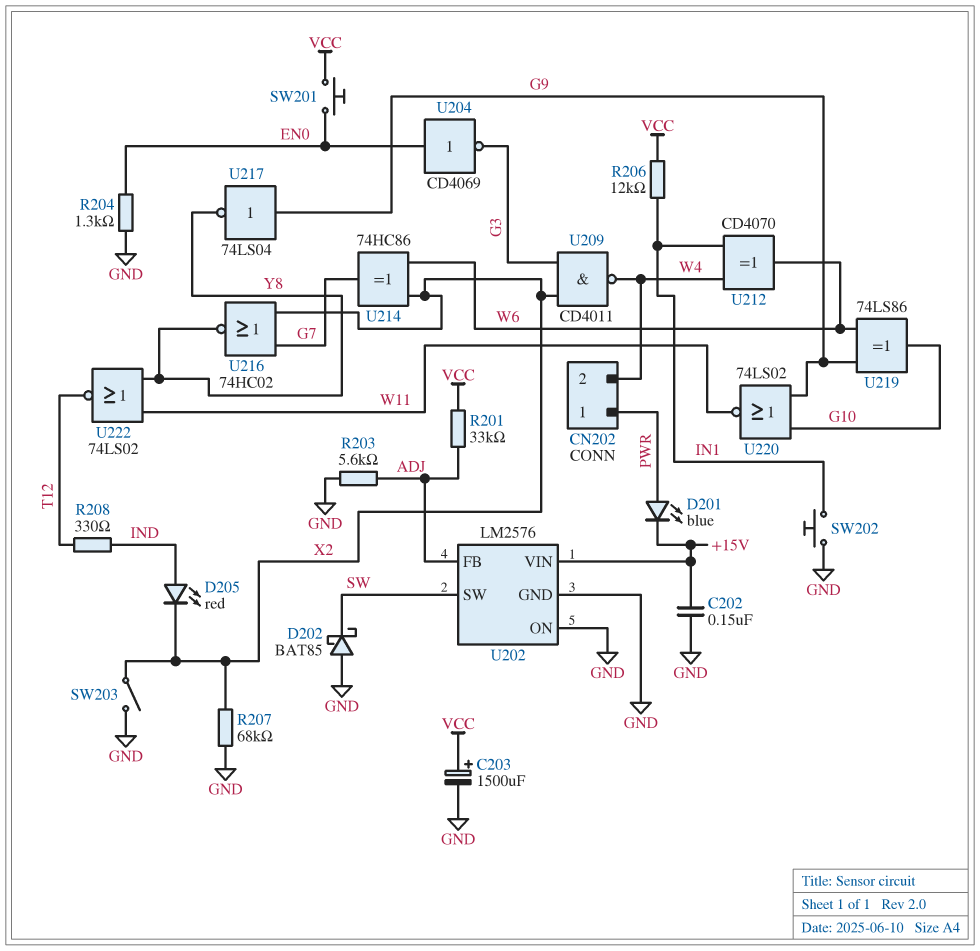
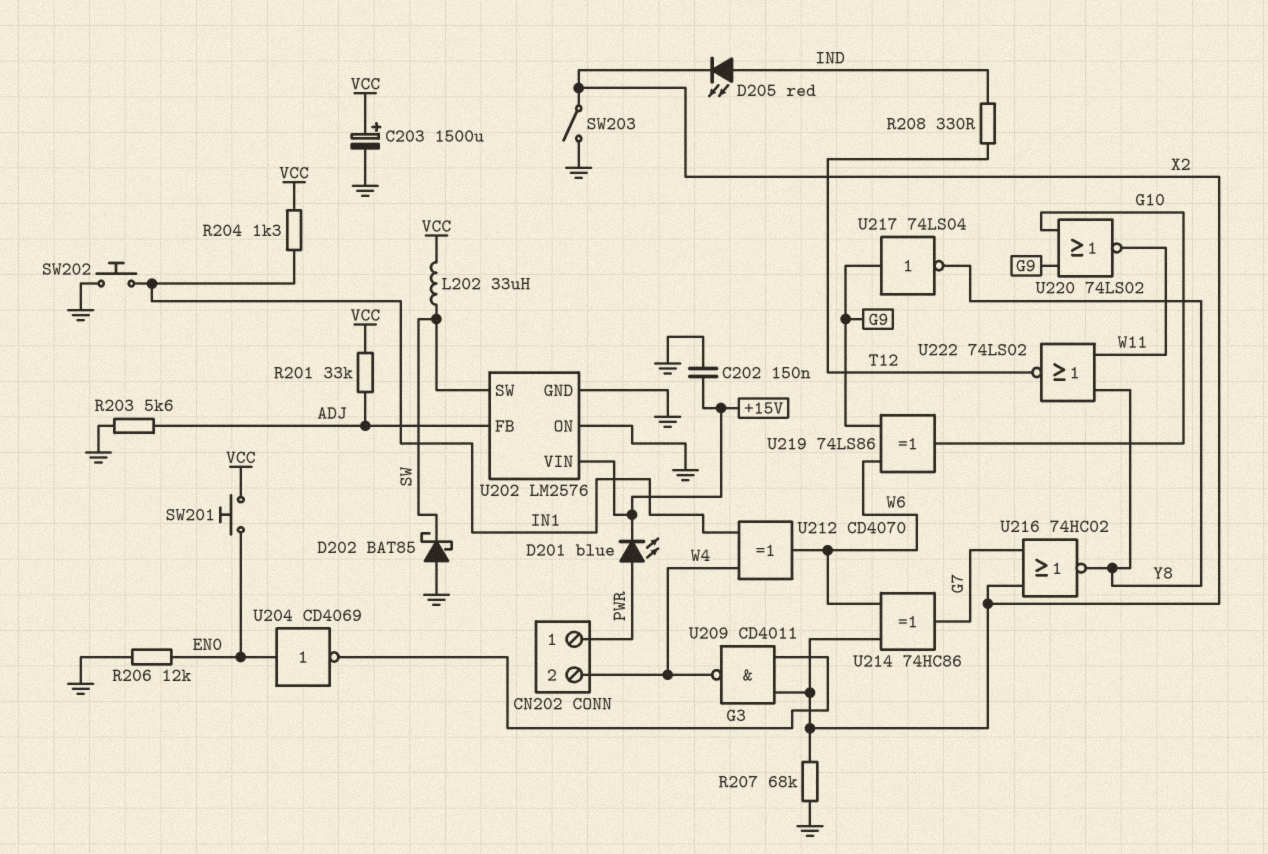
L202: none -> 33uH (SW, VCC)
R204: 1.3k (EN0, GND) -> 1.3k (IN1, VCC)
R206: 12k (IN1, VCC) -> 12k (EN0, GND)

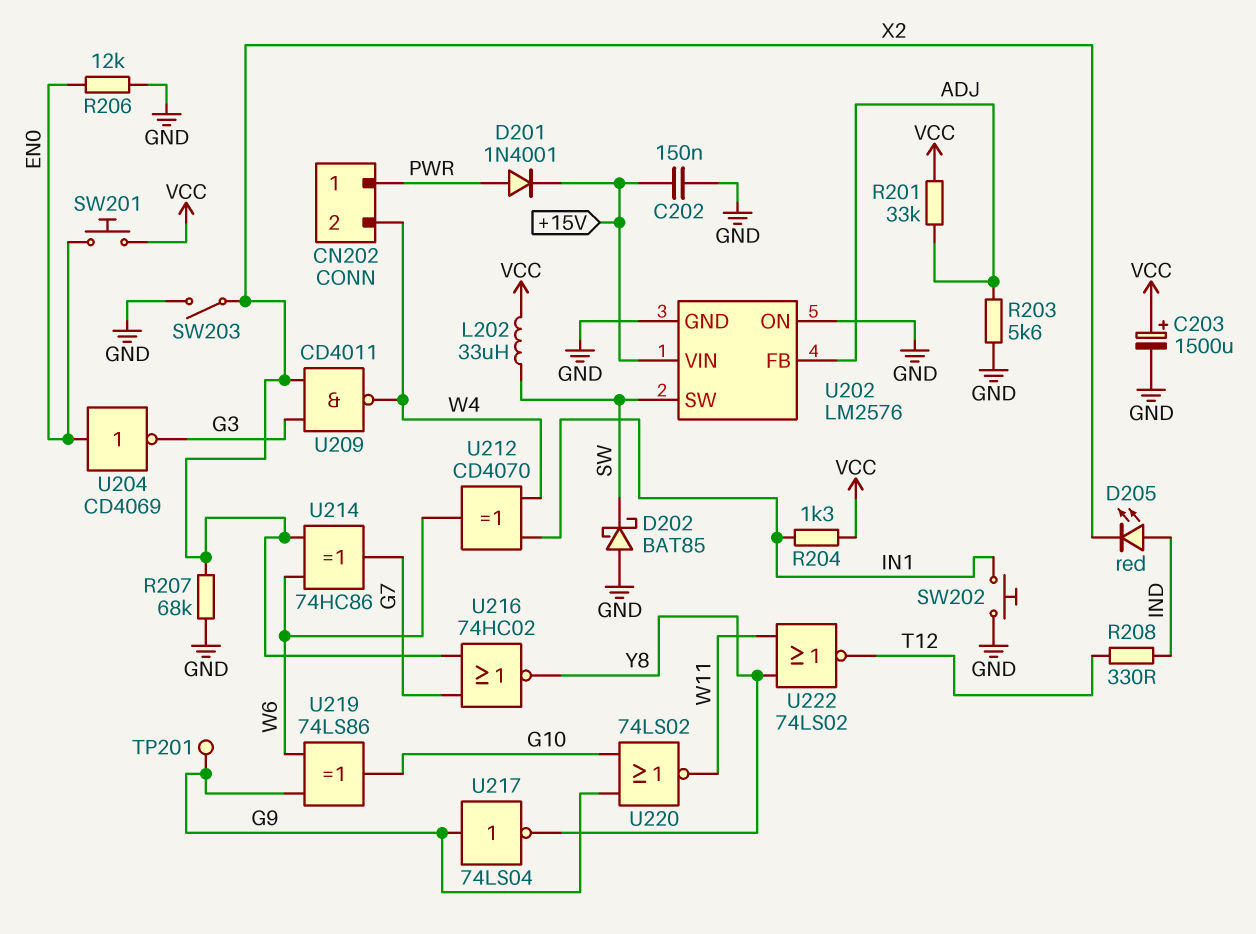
D201: LED blue (A PWR, K +15V) -> diode 1N4001 (A PWR, K +15V)
TP201: none -> test point (G9)

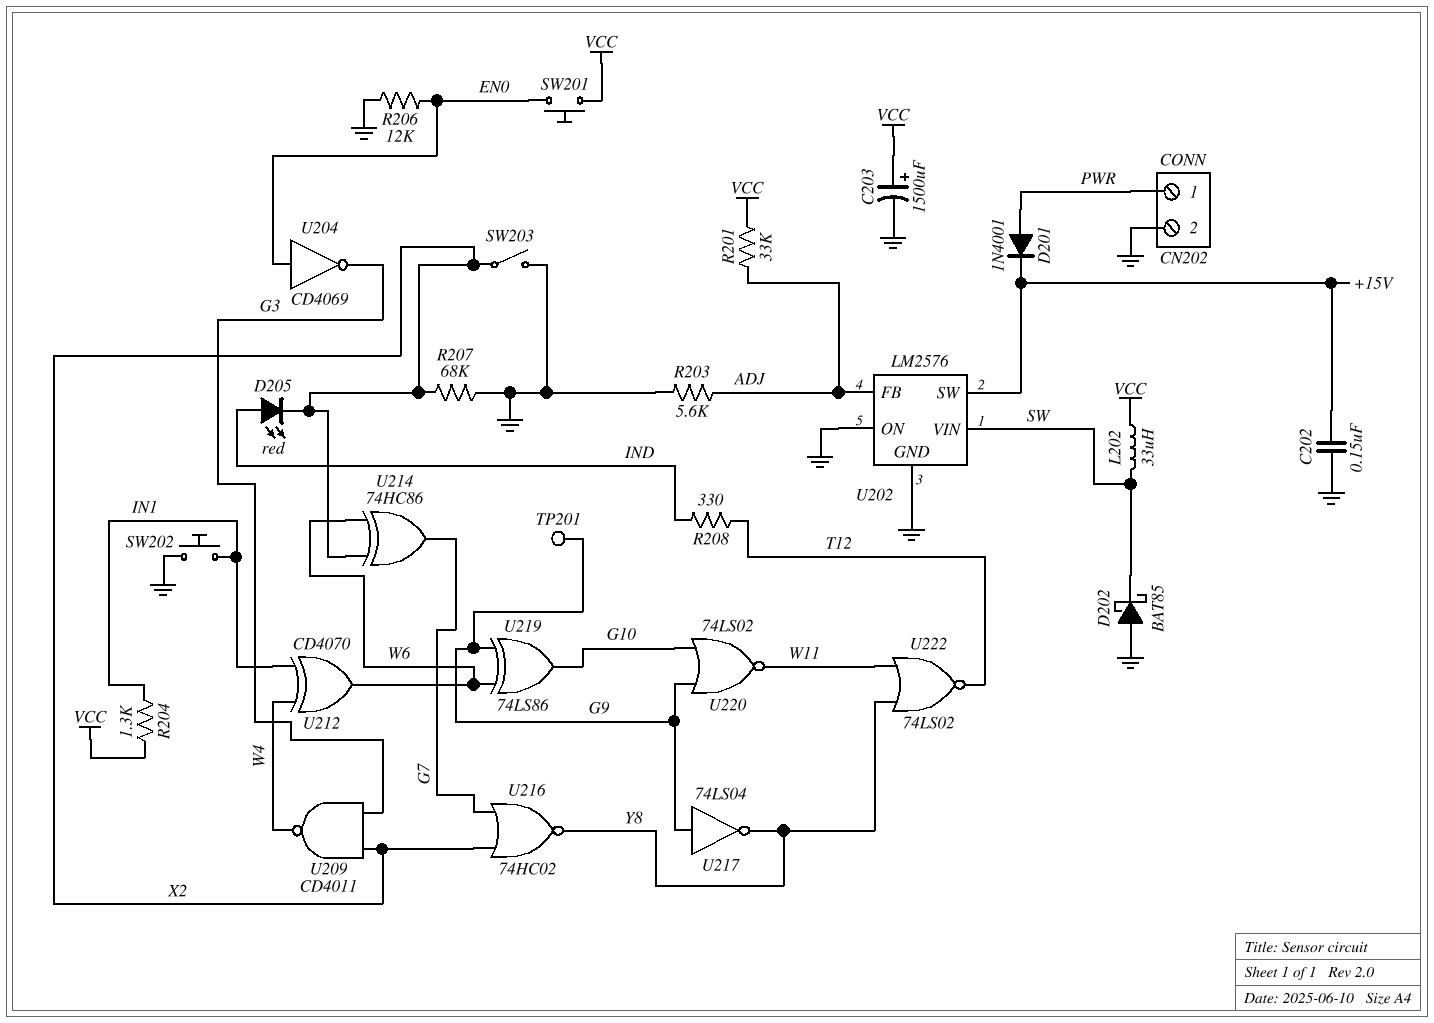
CN202 pin 2: W4 -> GND
U202 pin SW: SW -> +15V
U202 pin VIN: +15V -> SW

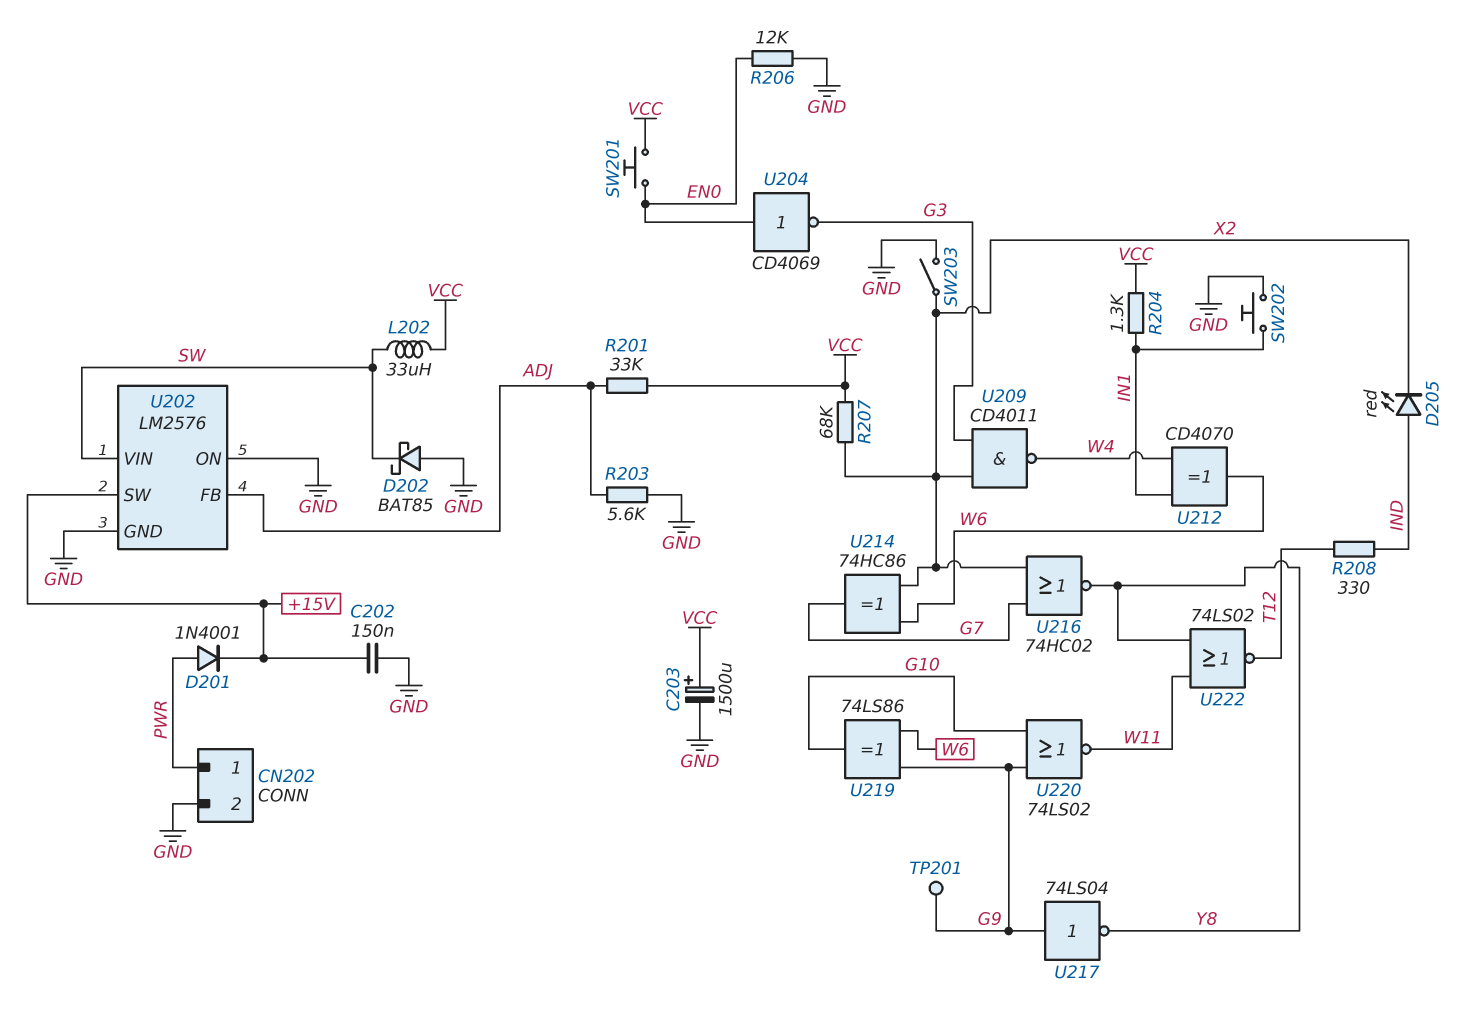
R207: 68k (GND, X2) -> 68k (VCC, X2)

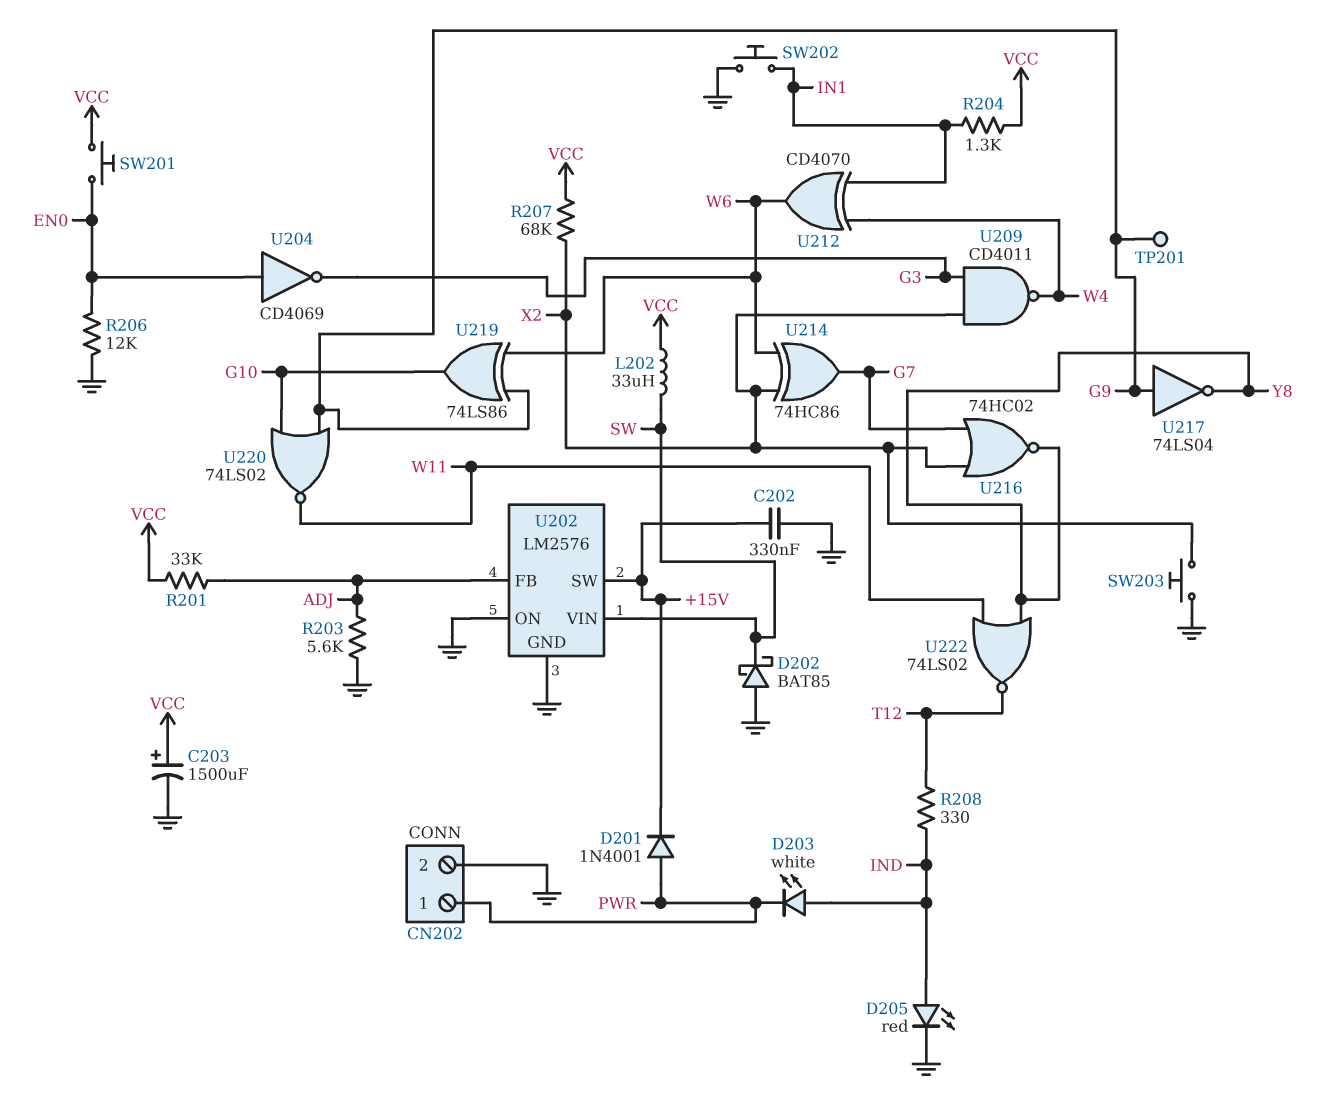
C202: 150nF (+15V, GND) -> 330nF (+15V, GND)
D203: none -> LED white (A IND, K PWR)
D205: LED red (A IND, K X2) -> LED red (A IND, K GND)
SW203: switch (GND, X2) -> button (GND, X2)

